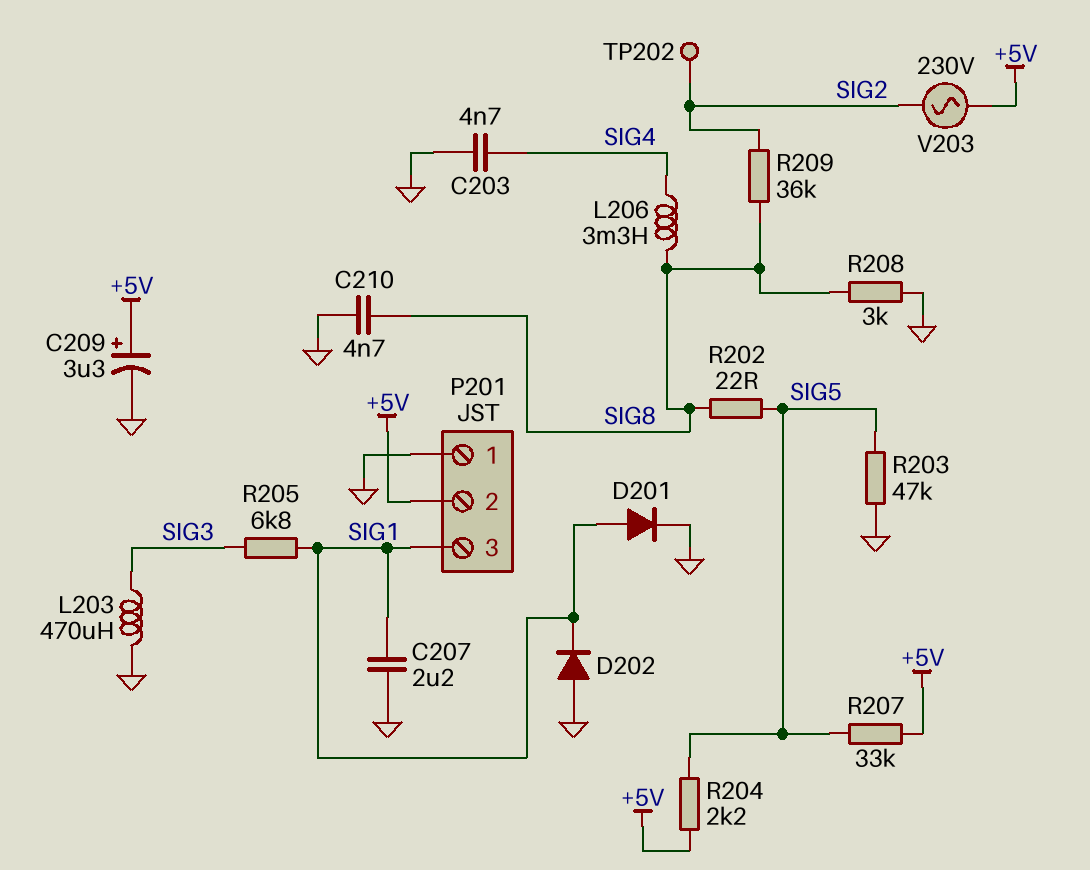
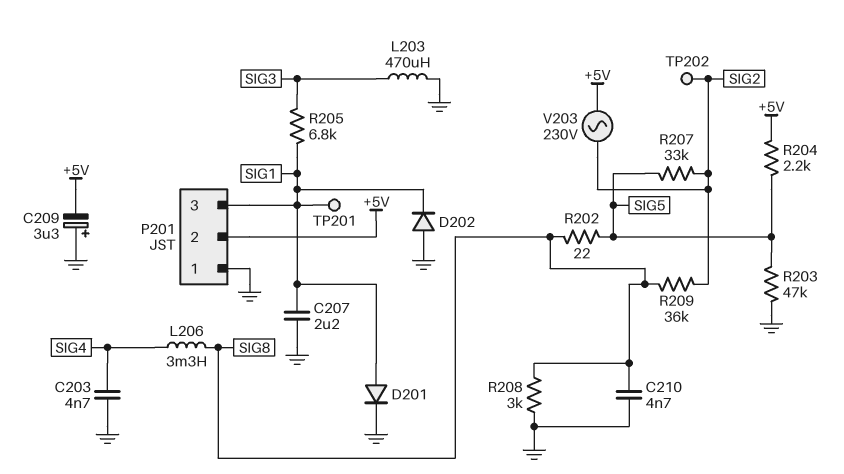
C209: 3.3uF (plus +5V, minus GND) -> 3.3uF (plus GND, minus +5V)
R207: 33k (+5V, SIG5) -> 33k (SIG2, SIG5)
TP201: none -> test point (SIG1)

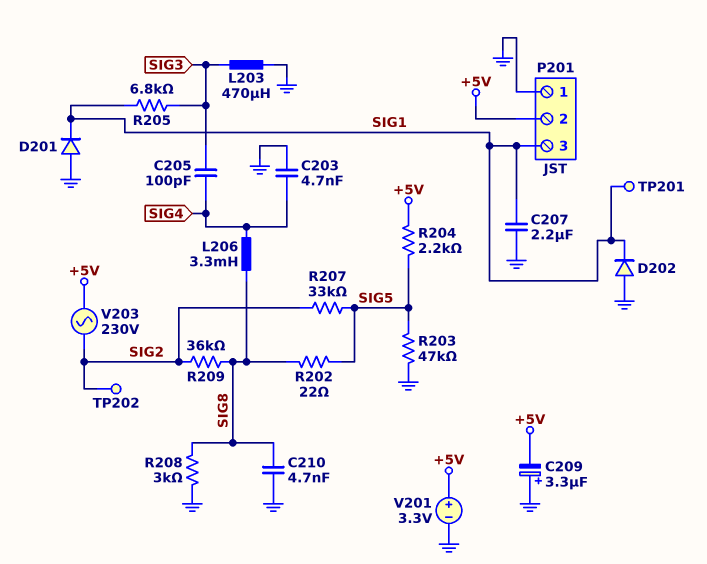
C205: none -> 100pF (SIG3, SIG4)
D201: diode (A SIG1, K GND) -> diode (A GND, K SIG1)
V201: none -> 3.3V (plus +5V, minus GND)

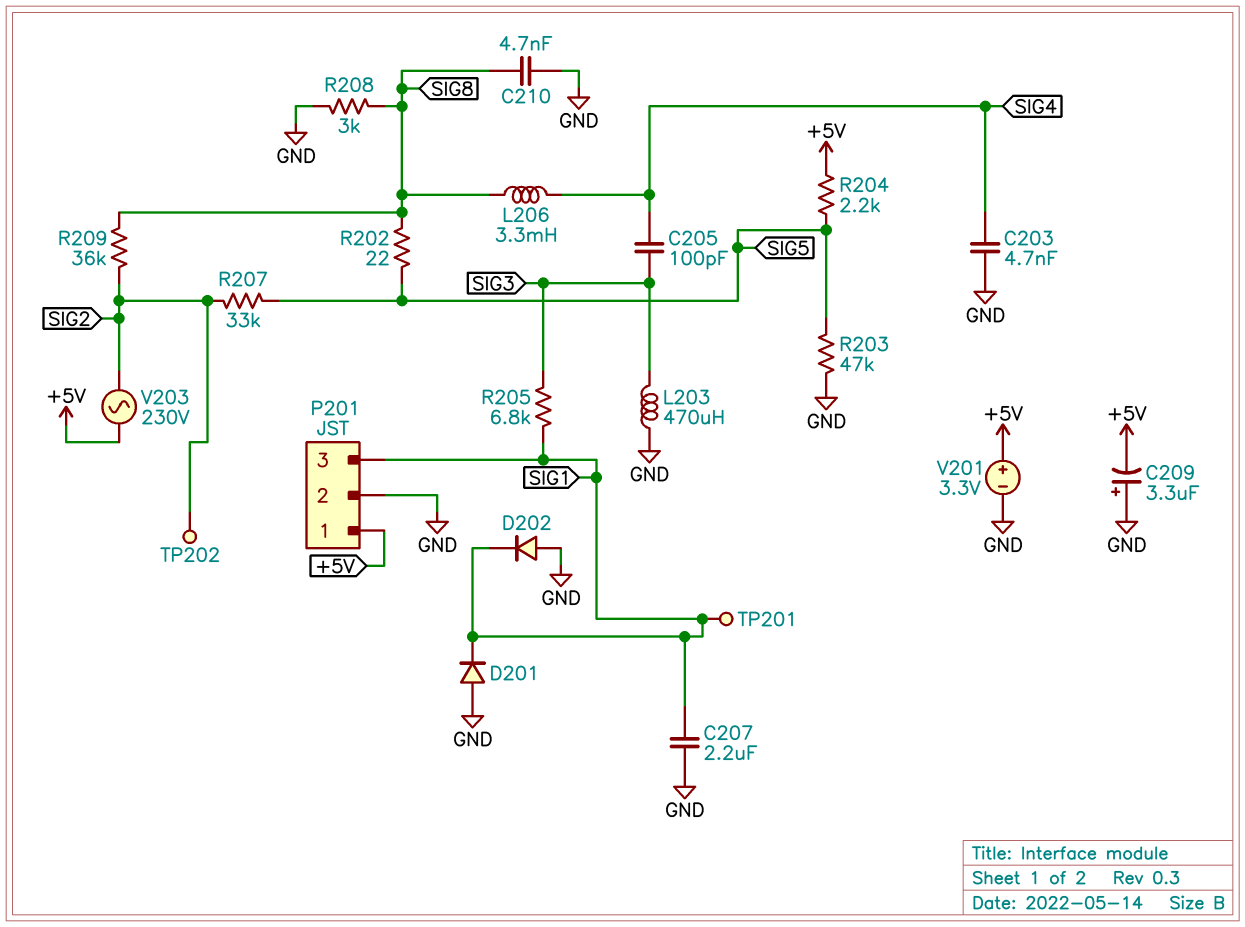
P201 pin 1: GND -> +5V
P201 pin 2: +5V -> GND

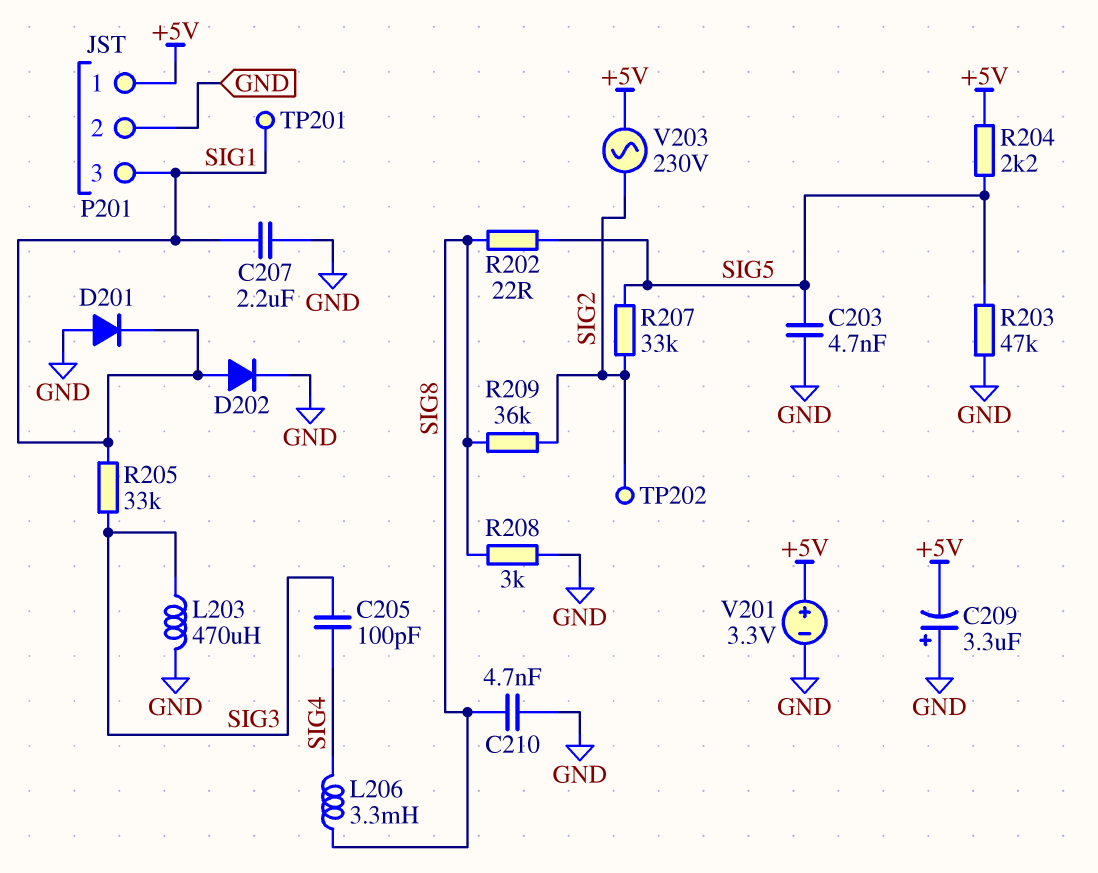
C203: 4.7nF (GND, SIG4) -> 4.7nF (GND, SIG5)
D202: diode (A GND, K SIG1) -> diode (A SIG1, K GND)
R205: 6.8k (SIG1, SIG3) -> 33k (SIG1, SIG3)

